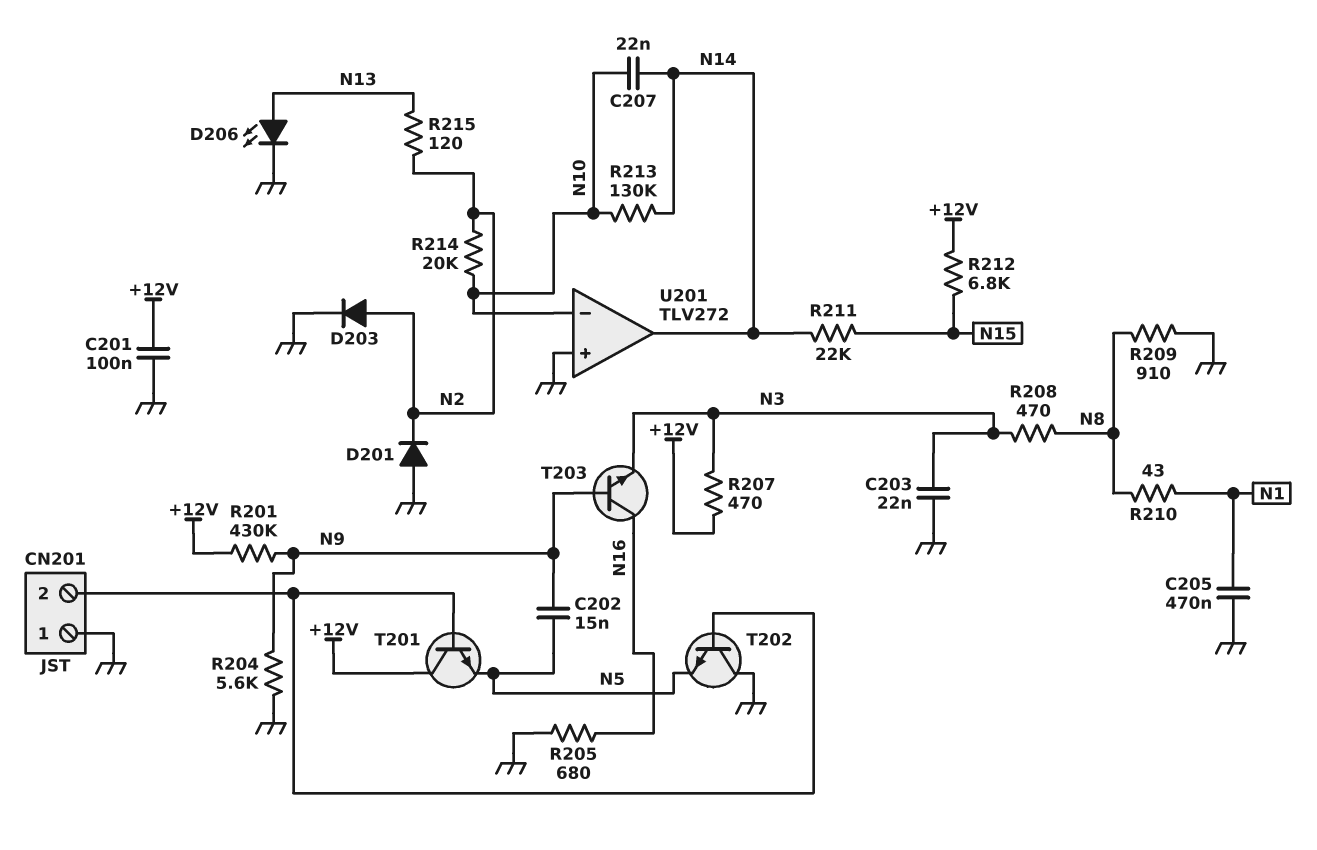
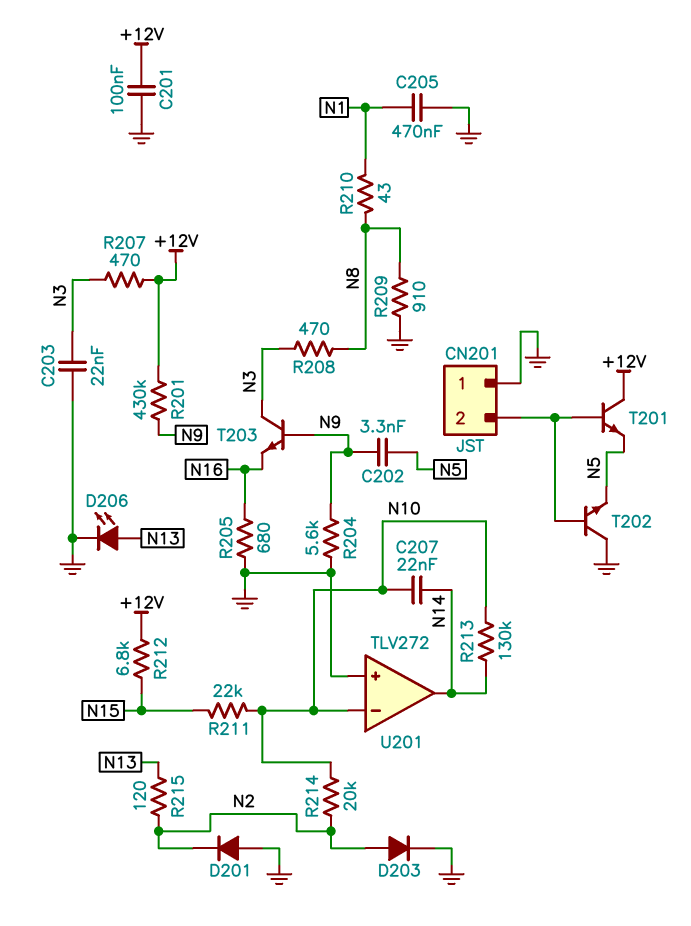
C202: 15nF (N5, N9) -> 3.3nF (N5, N9)
R211: 22k (N14, N15) -> 22k (N10, N15)
T203: NPN (B N9, C N16, E N3) -> NPN (B N9, C N3, E N16)

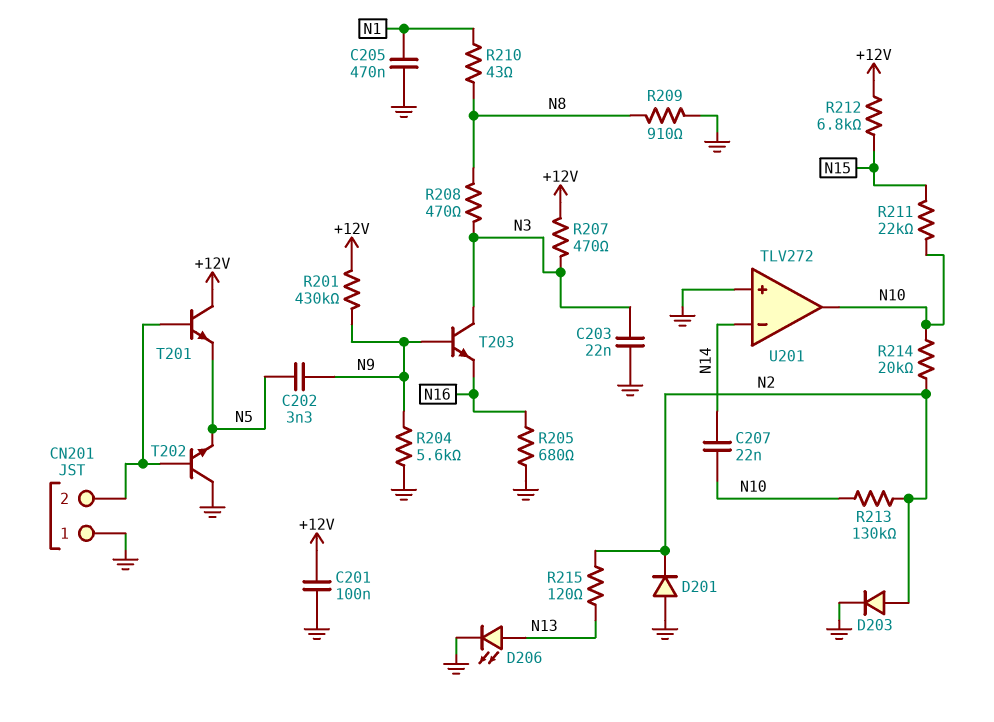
R213: 130k (N10, N14) -> 130k (N2, N10)
U201 pin in-: N10 -> N14
U201 pin out: N14 -> N10

